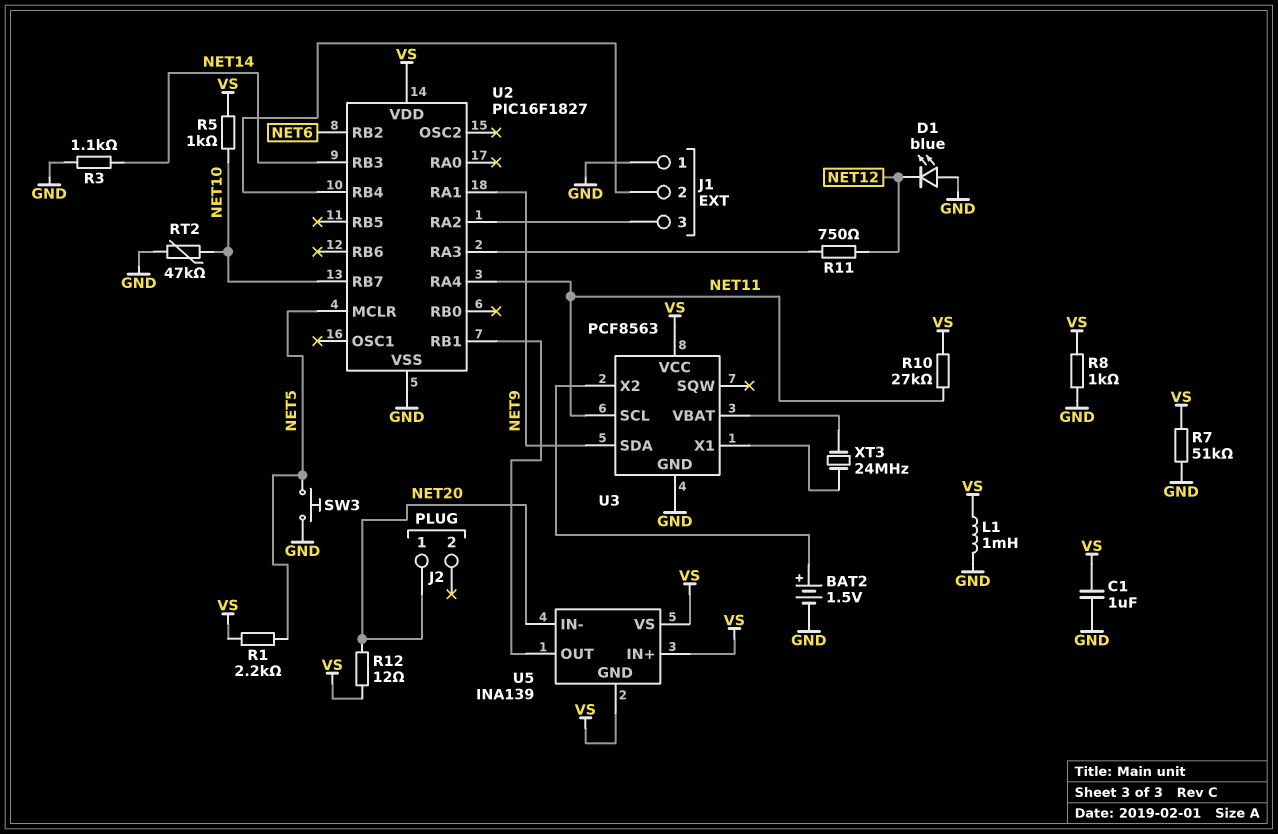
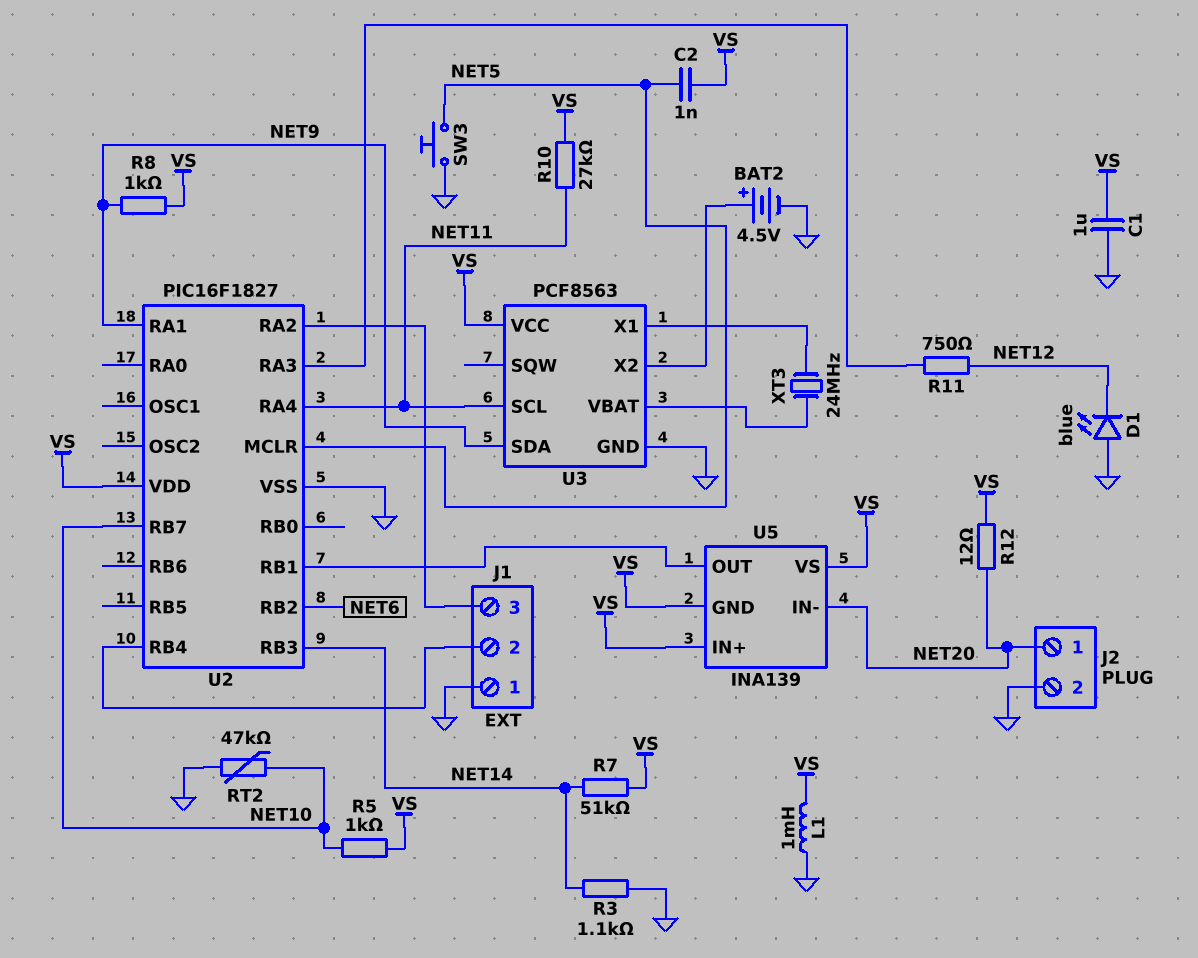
BAT2: 1.5V (plus U3/X2, minus GND) -> 4.5V (plus U3/X2, minus GND)
C2: none -> 1nF (NET5, VS)
J2 pin 2: none -> GND
R1: 2.2k (NET5, VS) -> none
R7: 51k (GND, VS) -> 51k (NET14, VS)
R8: 1k (GND, VS) -> 1k (NET9, VS)

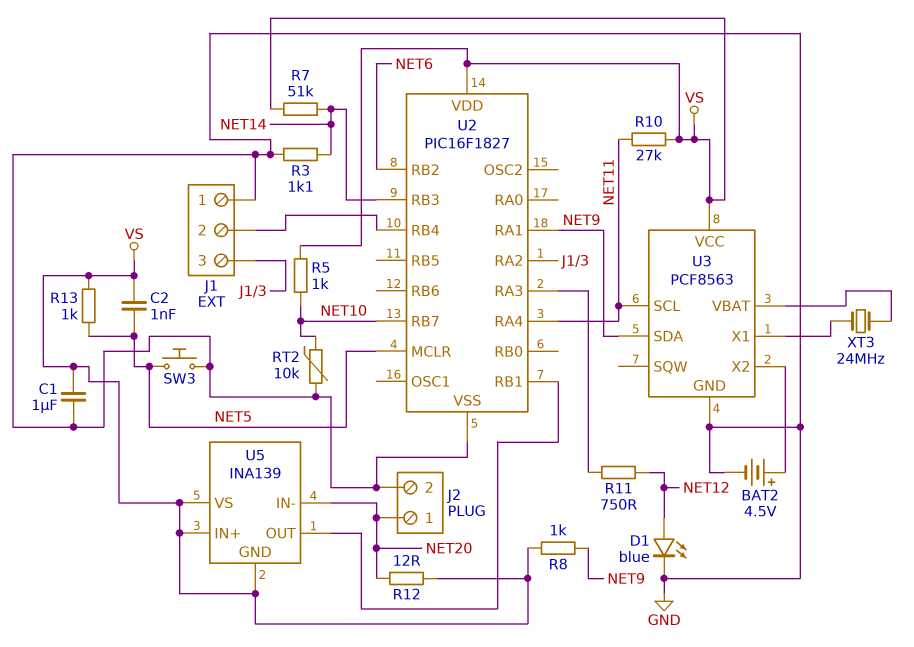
D1: LED blue (A GND, K NET12) -> LED blue (A NET12, K GND)
L1: 1mH (GND, VS) -> none
R13: none -> 1k (NET5, VS)
RT2: 47k (GND, NET10) -> 10k (GND, NET10)

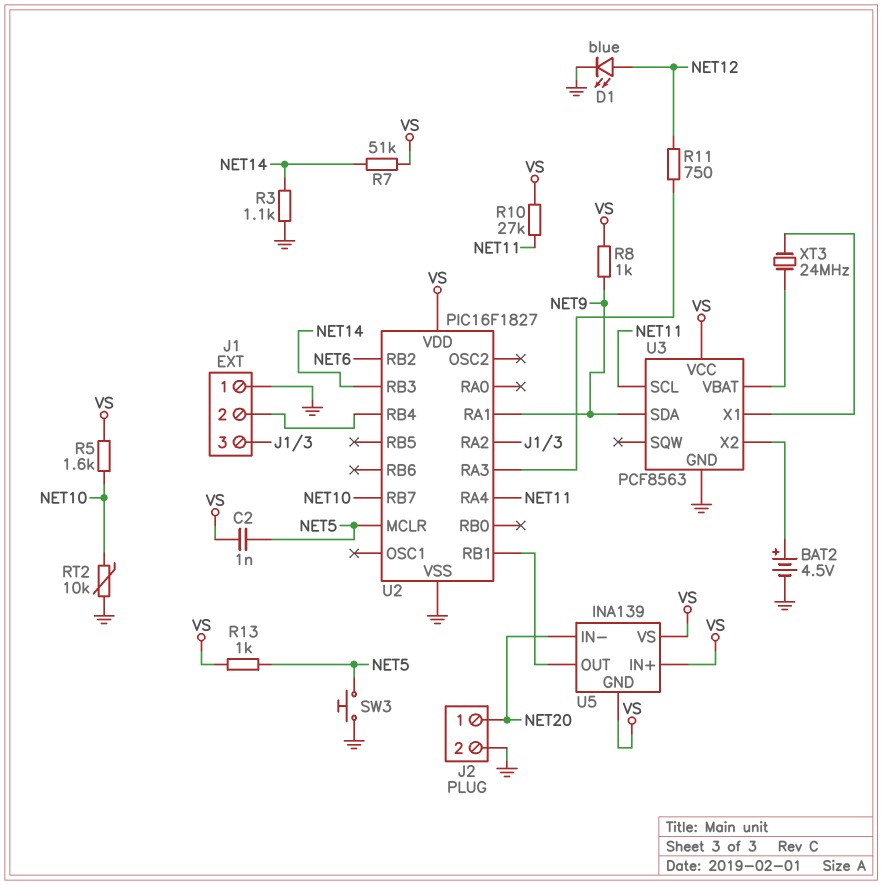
C1: 1uF (GND, VS) -> none
R5: 1k (NET10, VS) -> 1.6k (NET10, VS)
R12: 12 (NET20, VS) -> none

